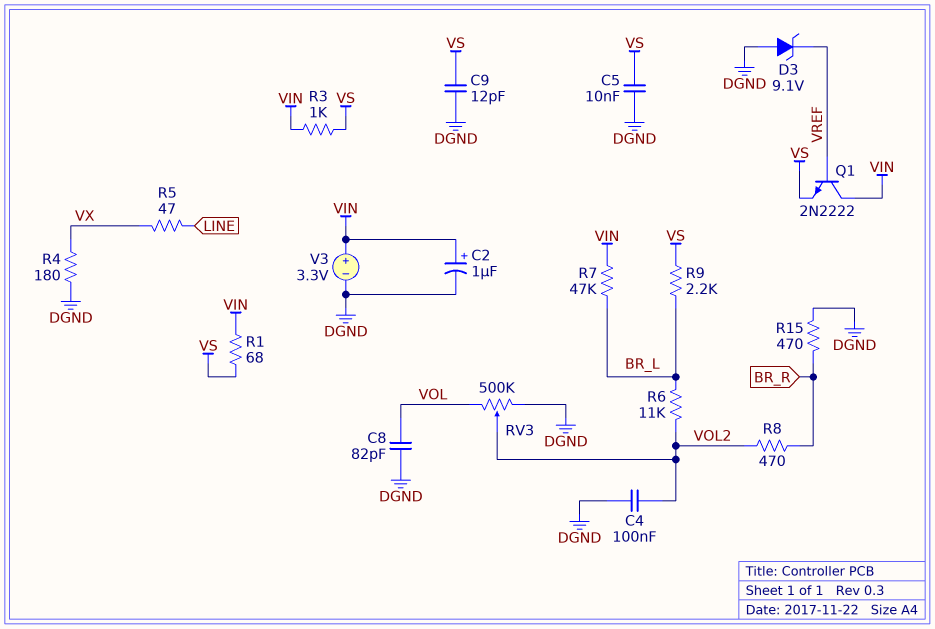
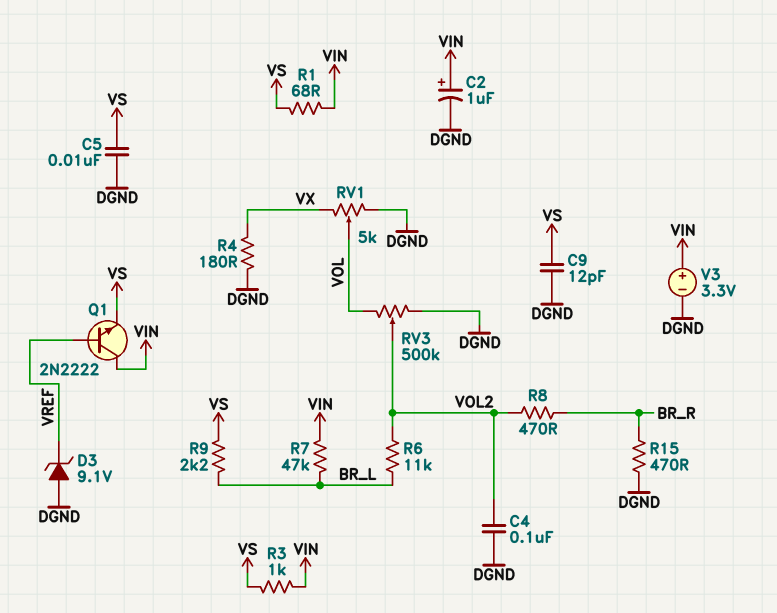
C8: 82pF (DGND, VOL) -> none
R5: 47 (LINE, VX) -> none
RV1: none -> 5k (DGND, VX, wiper VOL)

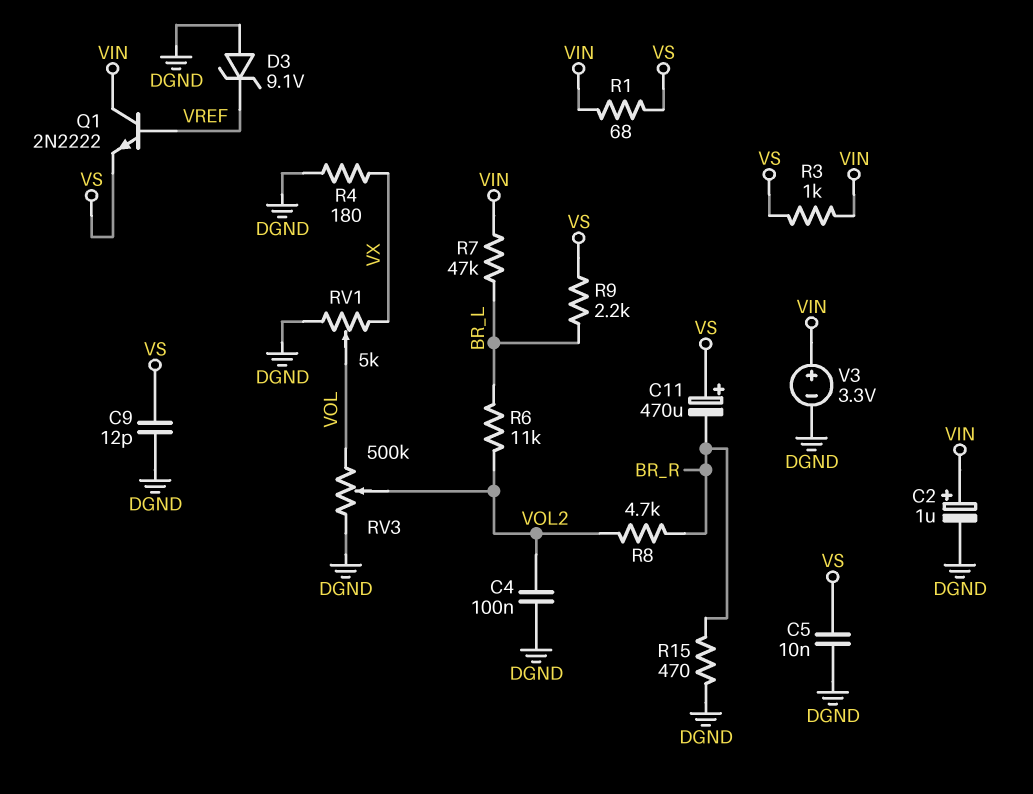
C11: none -> 470uF (plus VS, minus BR_R)
R8: 470 (BR_R, VOL2) -> 4.7k (BR_R, VOL2)

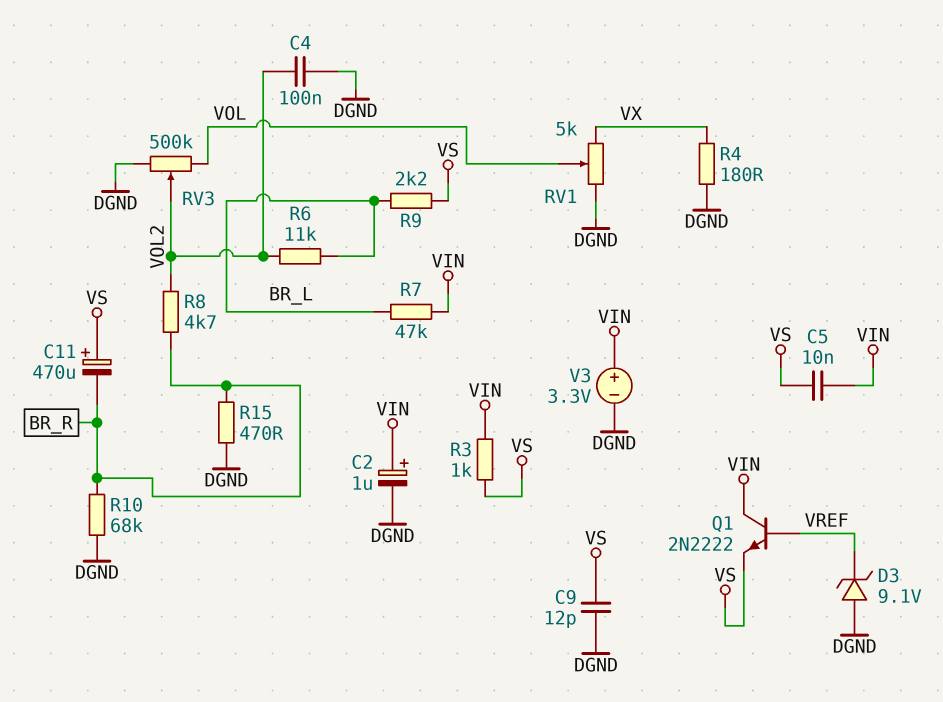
C5: 10nF (DGND, VS) -> 10nF (VIN, VS)
R1: 68 (VIN, VS) -> none
R10: none -> 68k (BR_R, DGND)

